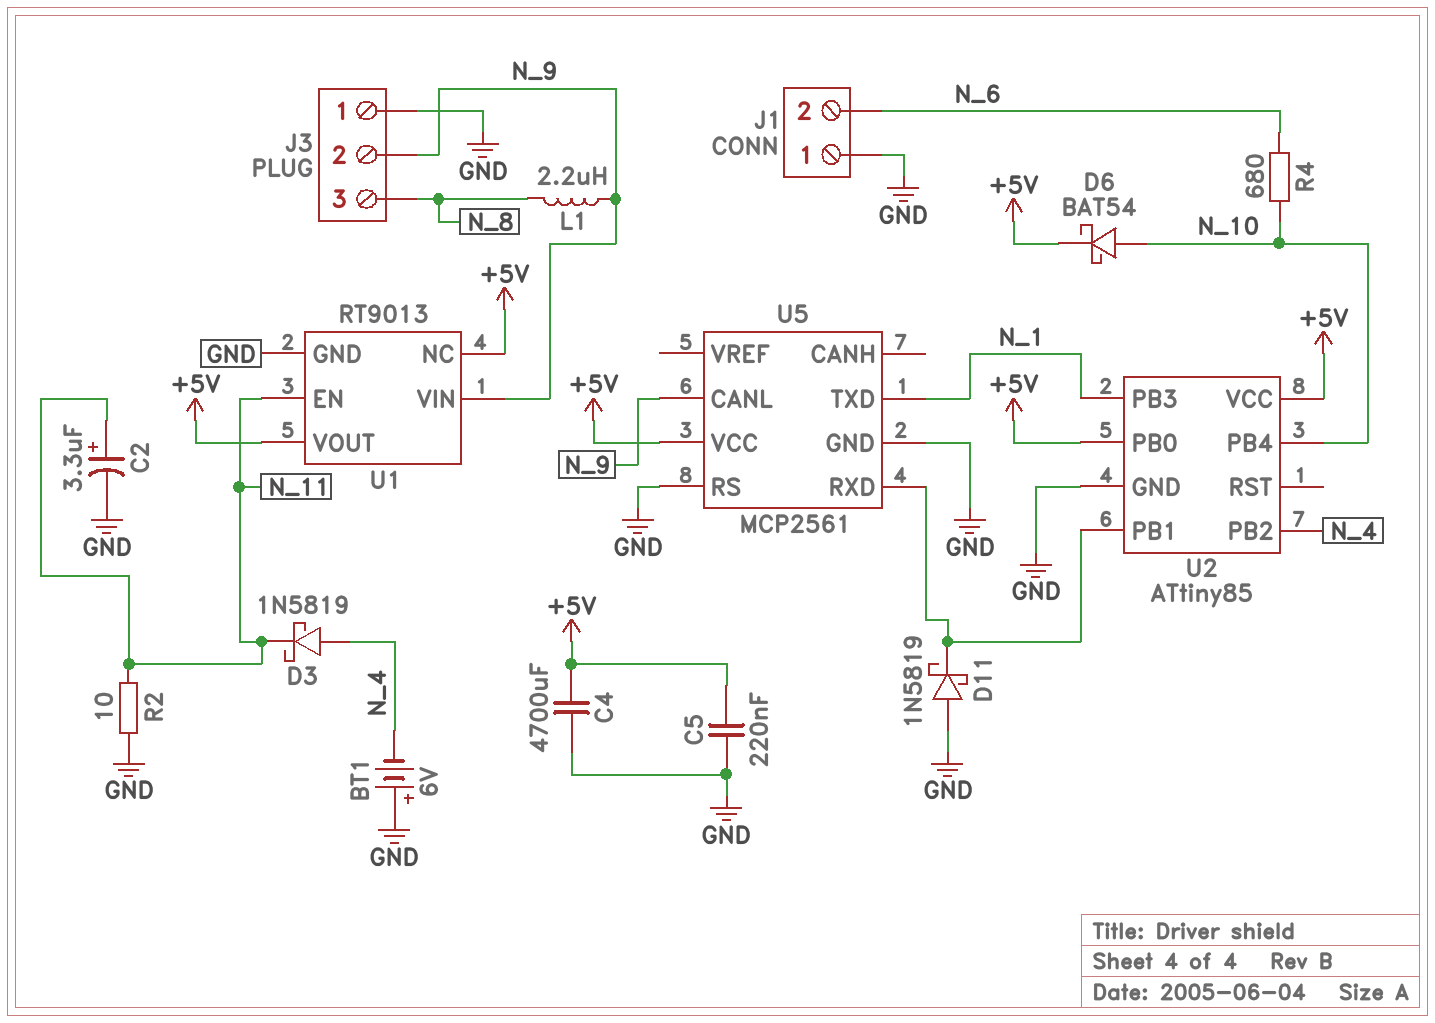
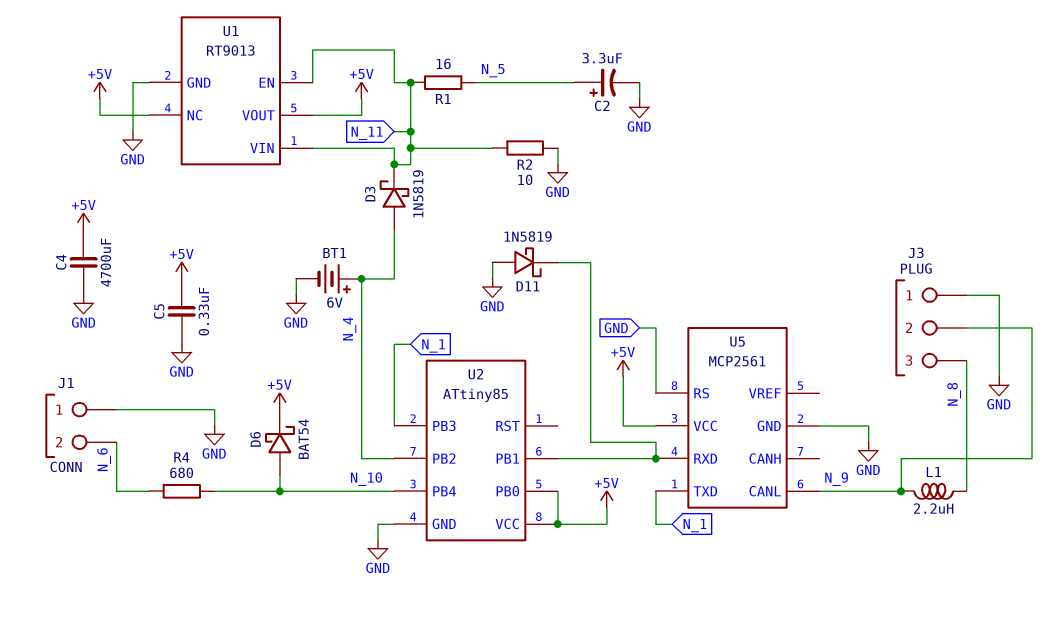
BT1: 6V (plus GND, minus N_4) -> 6V (plus N_4, minus GND)
C2: 3.3uF (plus N_11, minus GND) -> 3.3uF (plus N_5, minus GND)
C5: 220nF (+5V, GND) -> 330nF (+5V, GND)
R1: none -> 16 (N_5, N_11)
U1 pin VIN: N_9 -> N_11

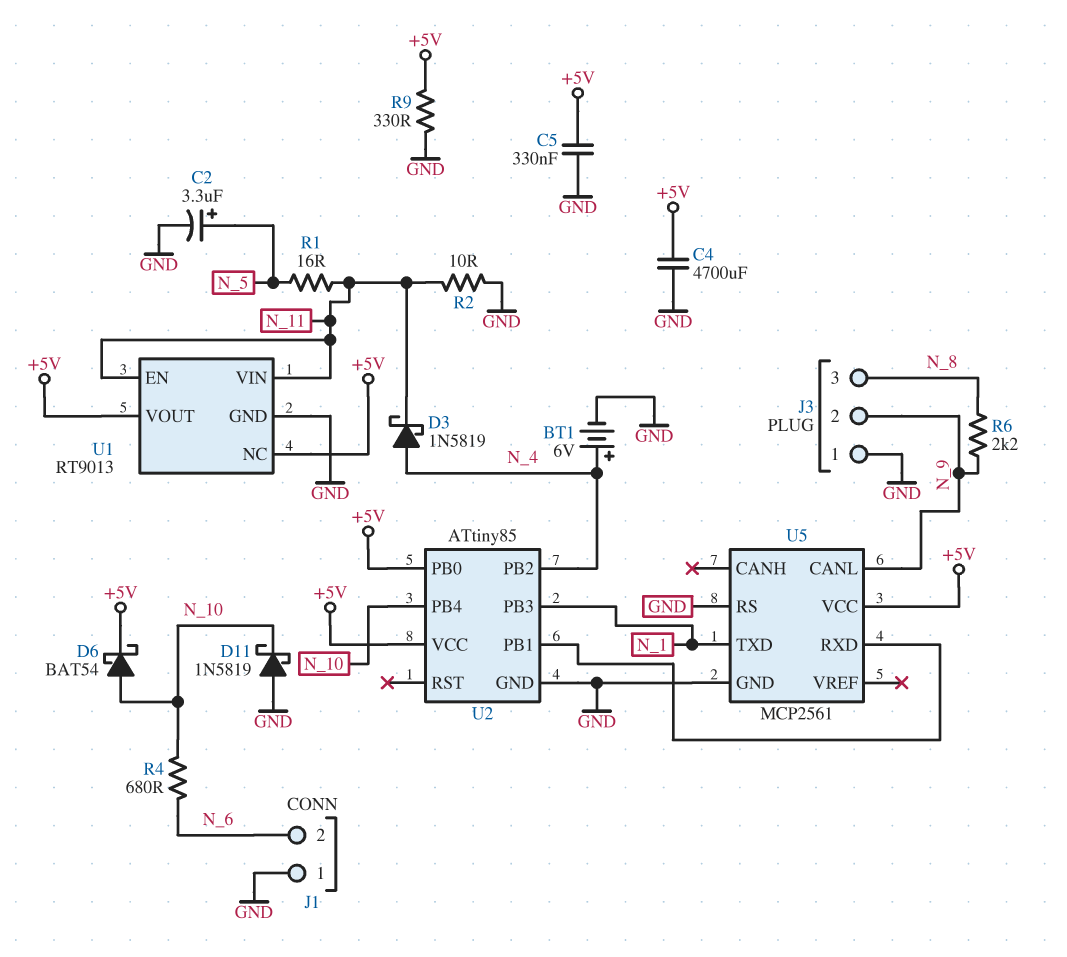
D11: schottky 1N5819 (A GND, K U2/PB1) -> schottky 1N5819 (A GND, K N_10)
L1: 2.2uH (N_8, N_9) -> none
R6: none -> 2.2k (N_8, N_9)
R9: none -> 330 (+5V, GND)

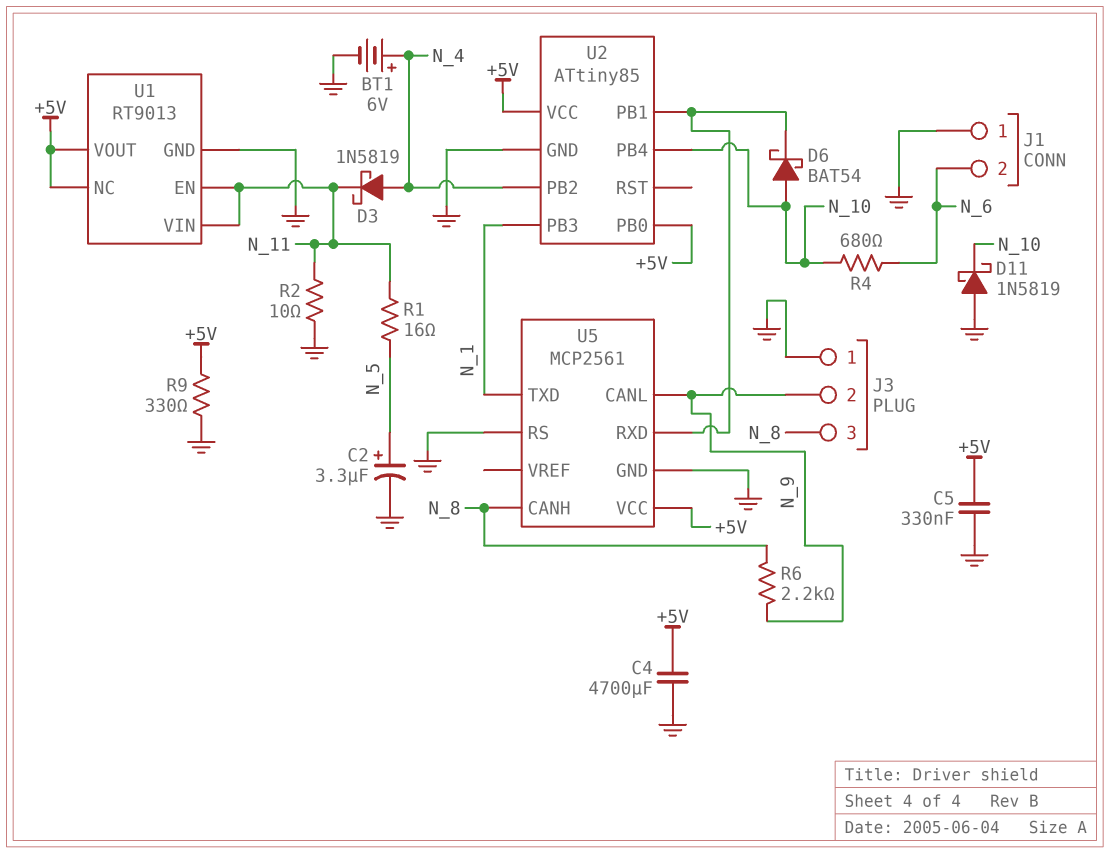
D6: schottky BAT54 (A N_10, K +5V) -> schottky BAT54 (A N_10, K U2/PB1)
U5 pin CANH: none -> N_8

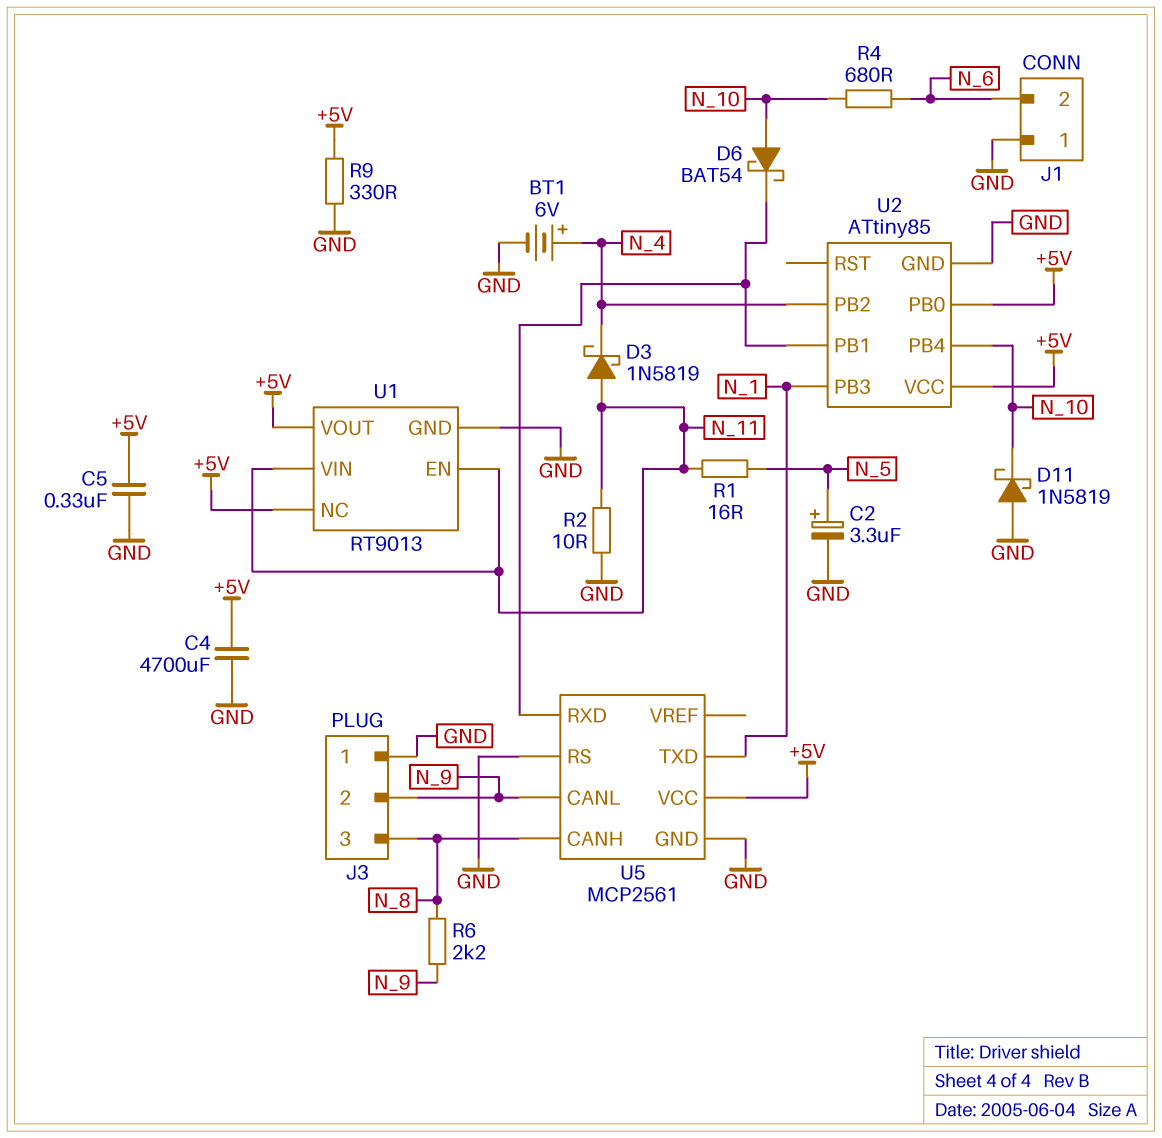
D3: schottky 1N5819 (A N_4, K N_11) -> schottky 1N5819 (A N_11, K N_4)

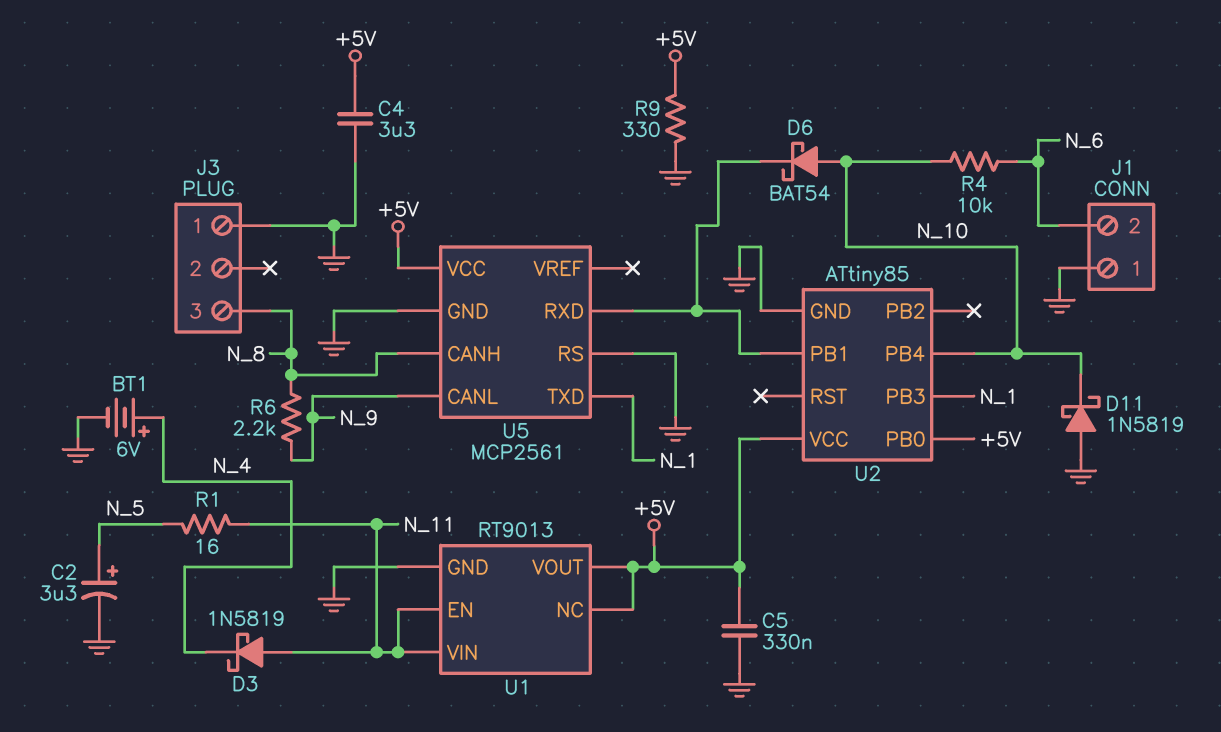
C4: 4700uF (+5V, GND) -> 3.3uF (+5V, GND)
J3 pin 2: N_9 -> none
R2: 10 (GND, N_11) -> none
R4: 680 (N_6, N_10) -> 10k (N_6, N_10)
U2 pin PB2: N_4 -> none

